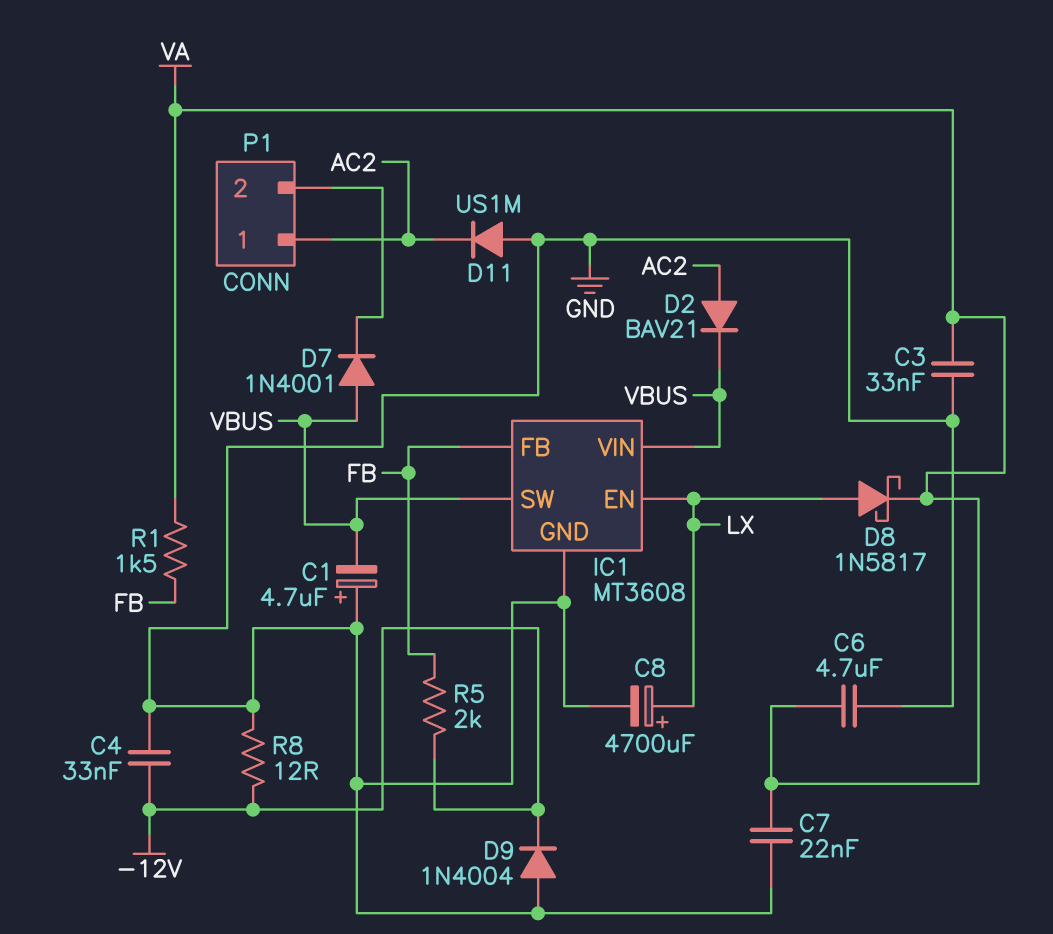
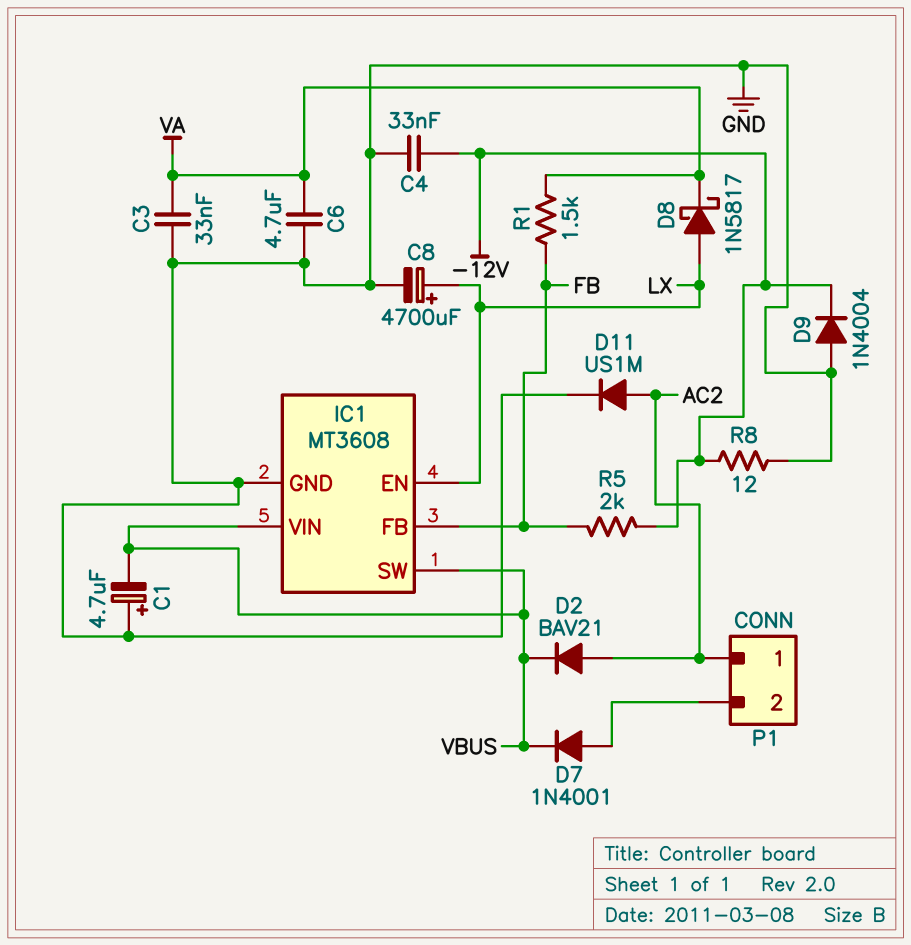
C7: 22nF (GND, VA) -> none
D7: diode 1N4001 (A VBUS, K P1/2) -> diode 1N4001 (A P1/2, K VBUS)
D11: diode US1M (A GND, K AC2) -> diode US1M (A AC2, K GND)

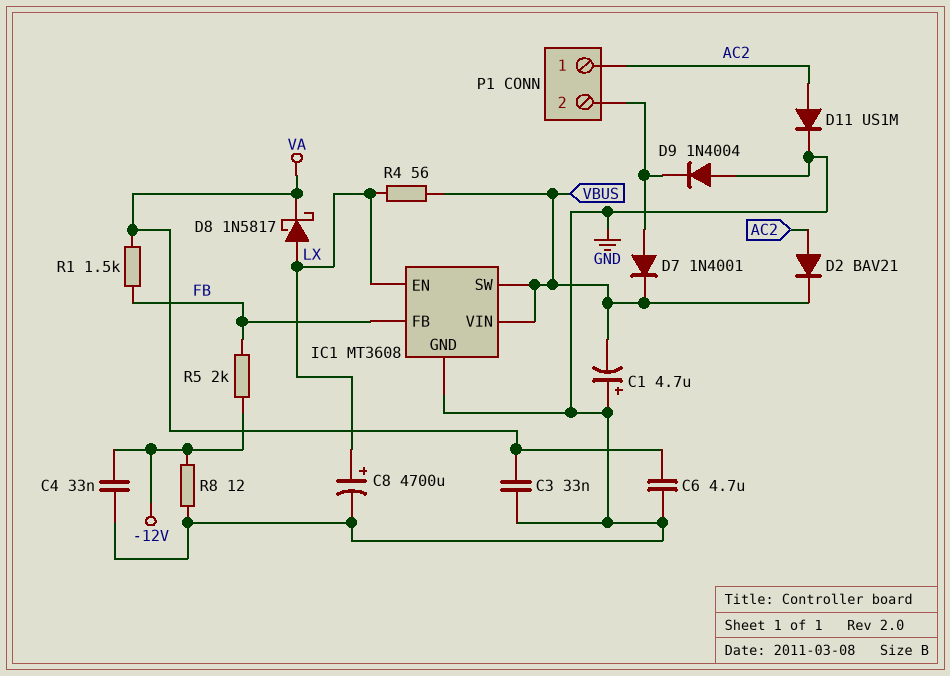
D9: diode 1N4004 (A GND, K -12V) -> diode 1N4004 (A GND, K P1/2)
R4: none -> 56 (LX, VBUS)

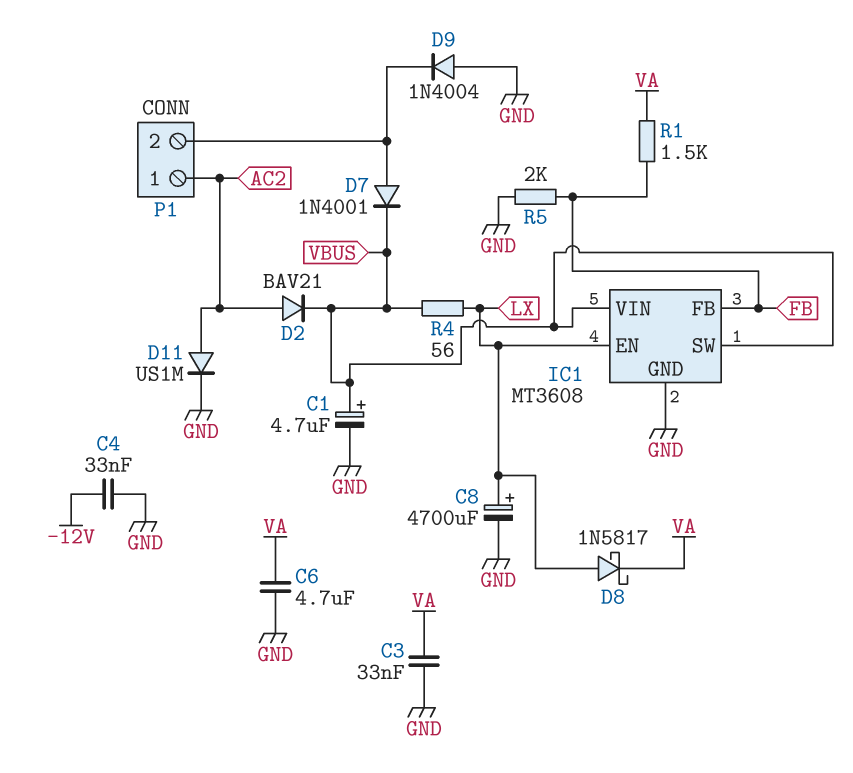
C1: 4.7uF (plus GND, minus VBUS) -> 4.7uF (plus VBUS, minus GND)
R5: 2k (-12V, FB) -> 2k (FB, GND)
R8: 12 (-12V, GND) -> none

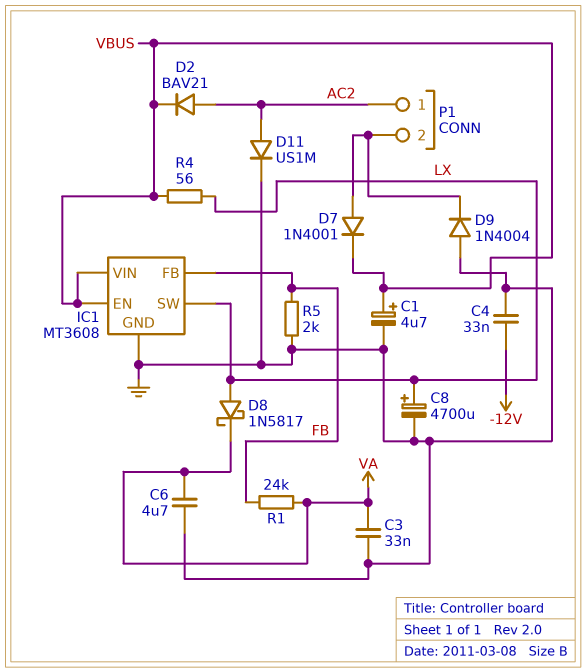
IC1 pin EN: LX -> VBUS
IC1 pin SW: VBUS -> LX
R1: 1.5k (FB, VA) -> 24k (FB, VA)

